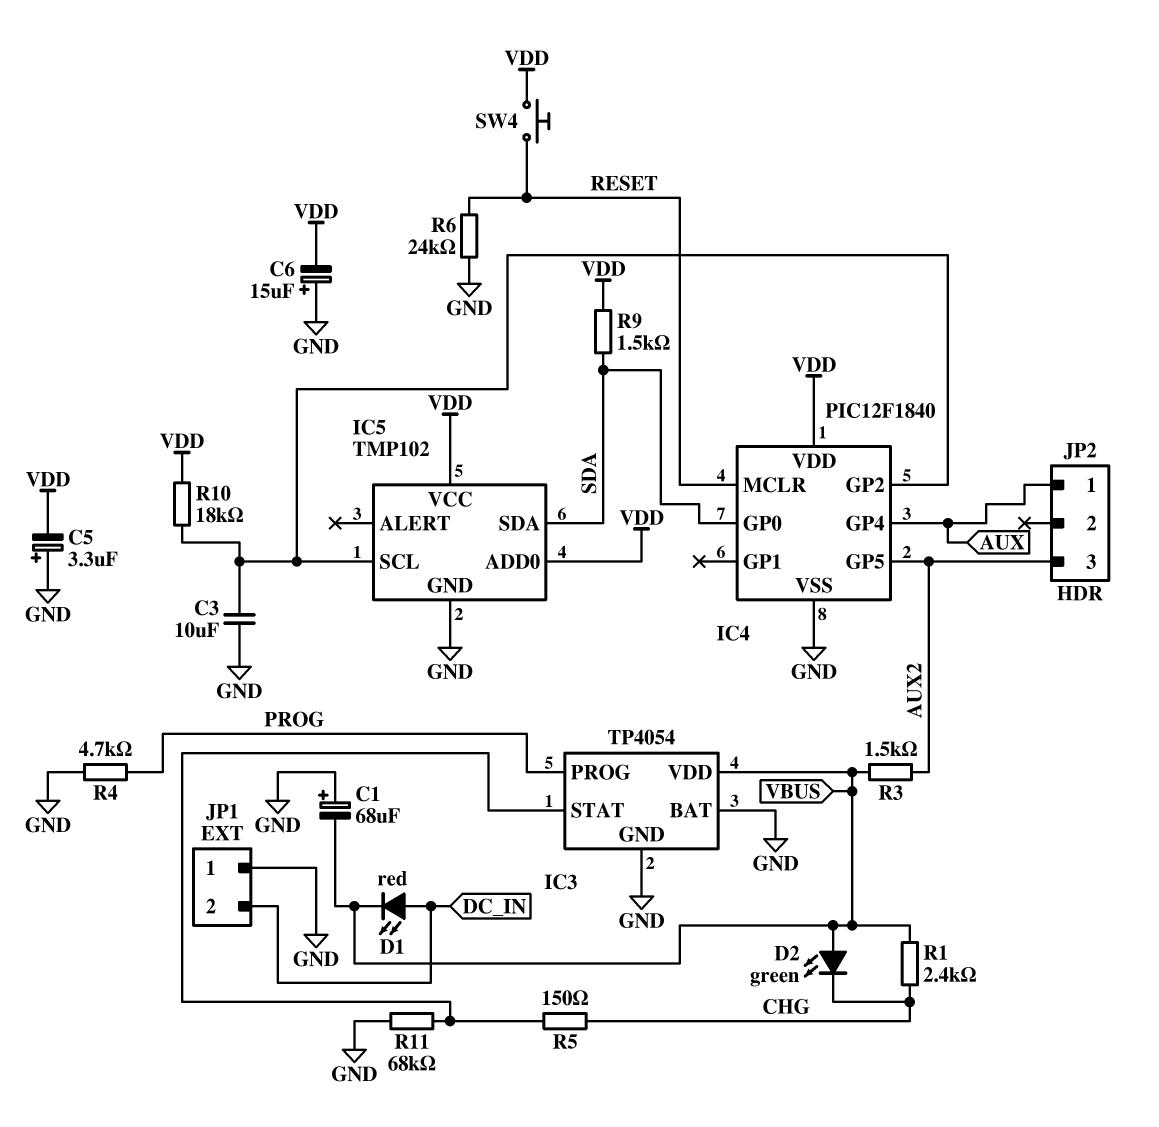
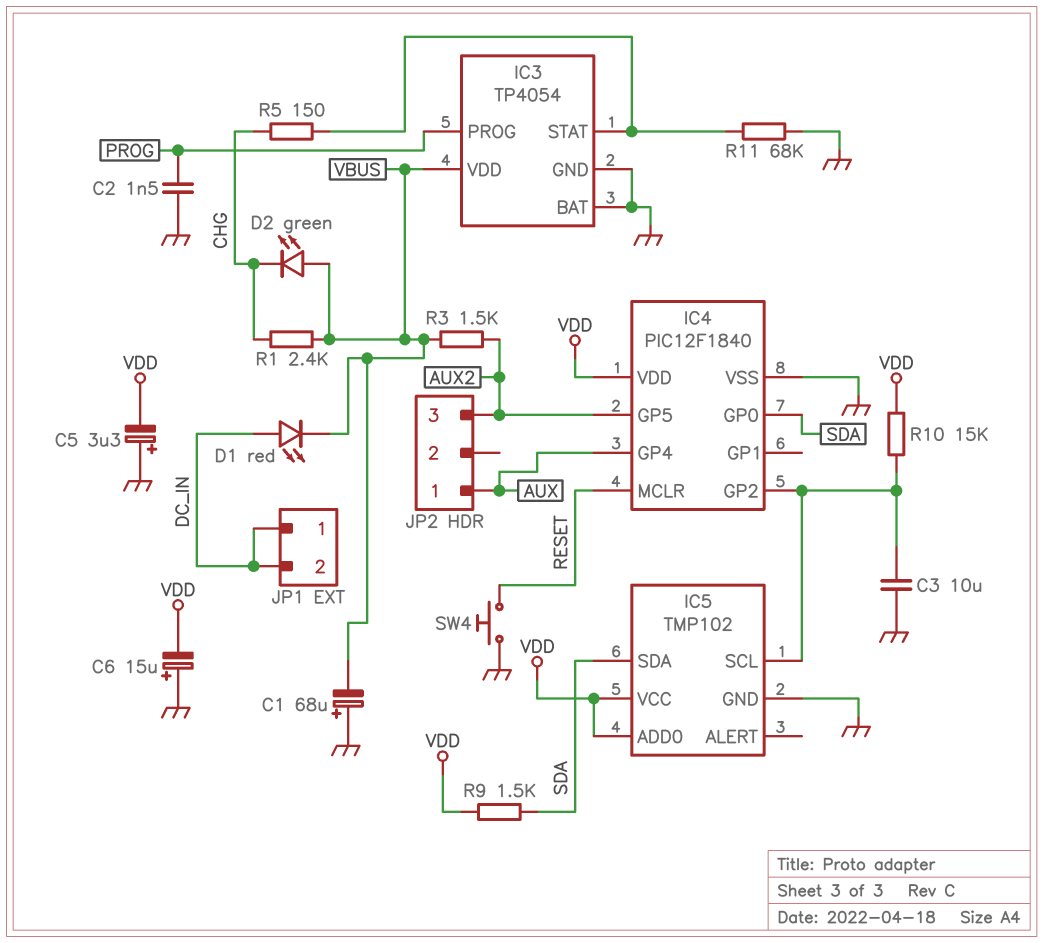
C2: none -> 1.5nF (GND, PROG)
JP1 pin 1: GND -> DC_IN
R4: 4.7k (GND, PROG) -> none
R6: 24k (GND, RESET) -> none
R10: 18k (IC4/GP2, VDD) -> 15k (IC4/GP2, VDD)
SW4: button (RESET, VDD) -> button (GND, RESET)

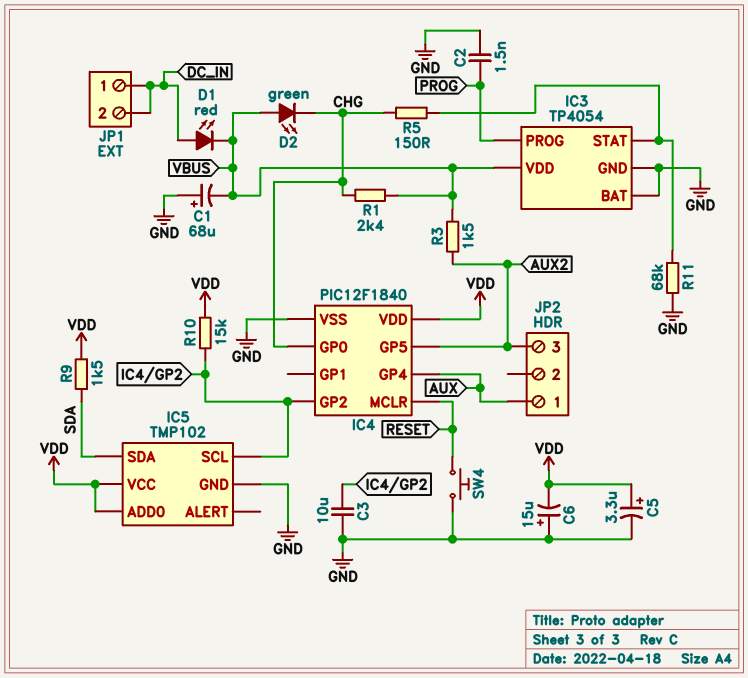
C5: 3.3uF (plus GND, minus VDD) -> 3.3uF (plus VDD, minus GND)
IC4 pin GP0: SDA -> CHG

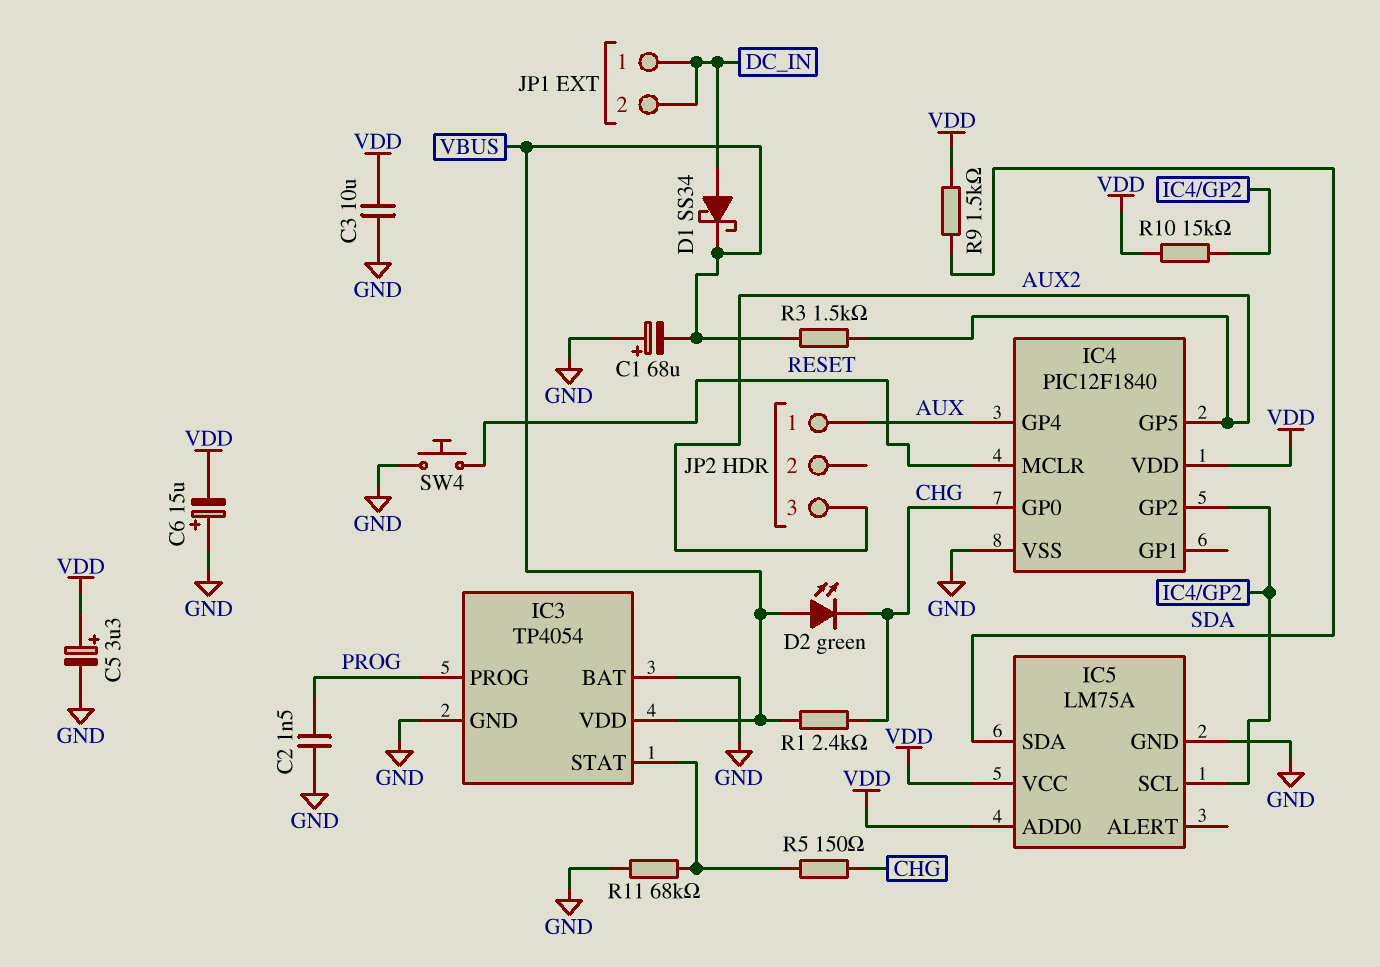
C3: 10uF (GND, IC4/GP2) -> 10uF (GND, VDD)
D1: LED red (A DC_IN, K VBUS) -> schottky SS34 (A DC_IN, K VBUS)
IC5: TMP102 -> LM75A

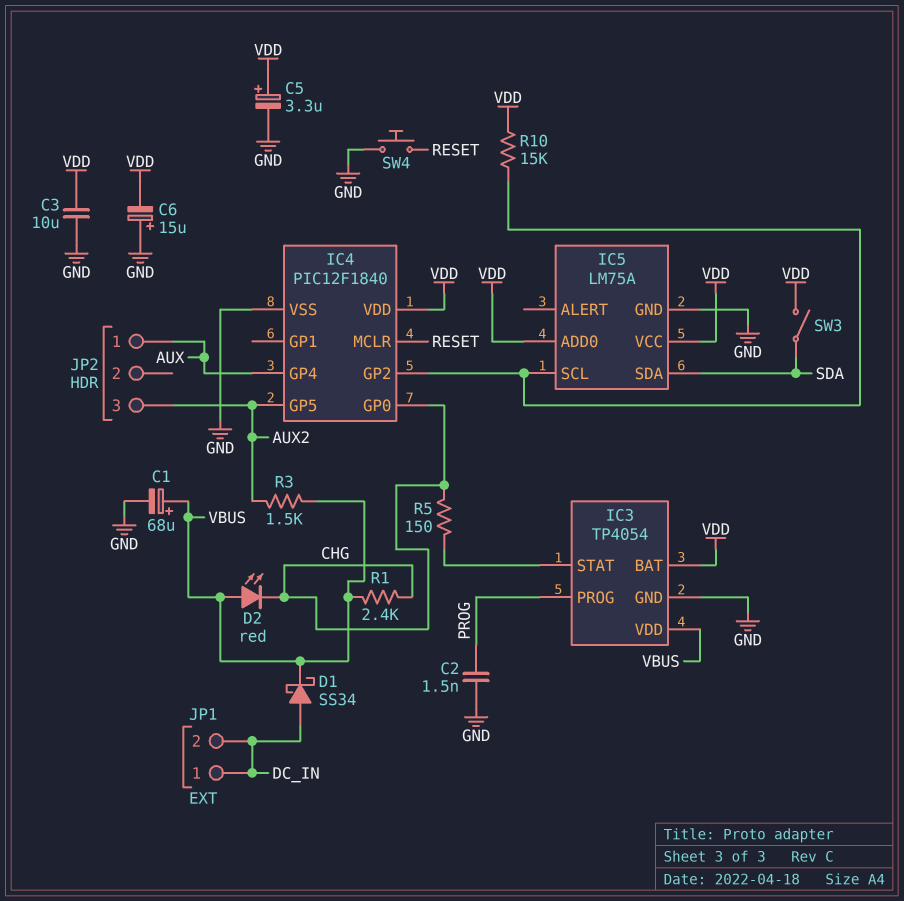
C1: 68uF (plus GND, minus VBUS) -> 68uF (plus VBUS, minus GND)
D2: LED green (A VBUS, K CHG) -> LED red (A VBUS, K CHG)
IC3 pin BAT: GND -> VDD
R9: 1.5k (SDA, VDD) -> none
R11: 68k (GND, IC3/STAT) -> none
SW3: none -> switch (SDA, VDD)

